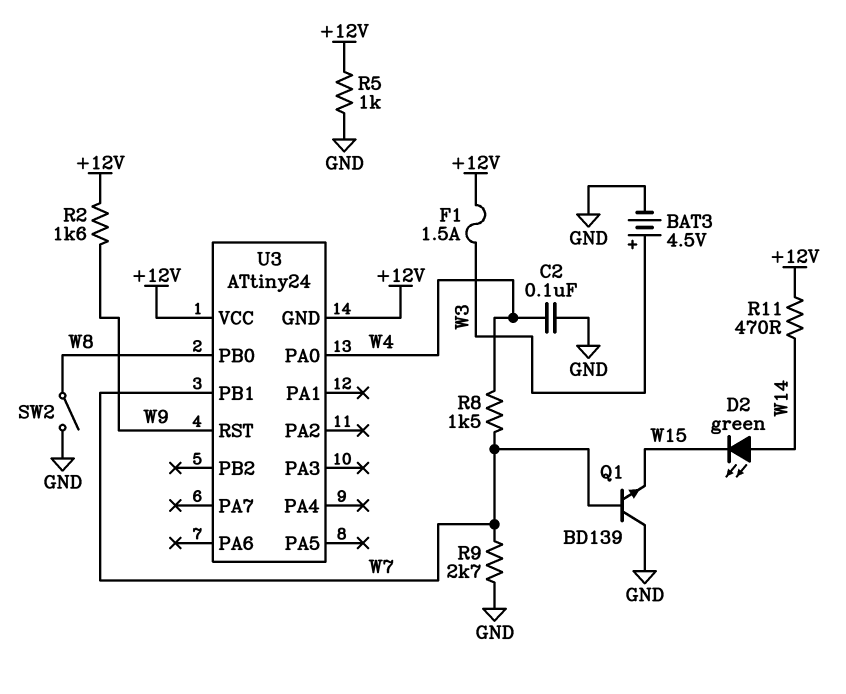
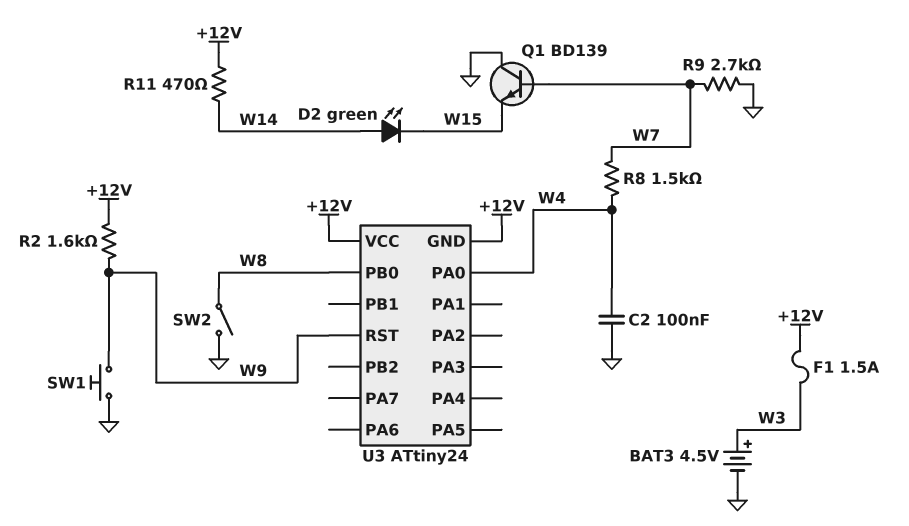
R5: 1k (+12V, GND) -> none
SW1: none -> button (GND, W9)
U3 pin PB1: W7 -> none

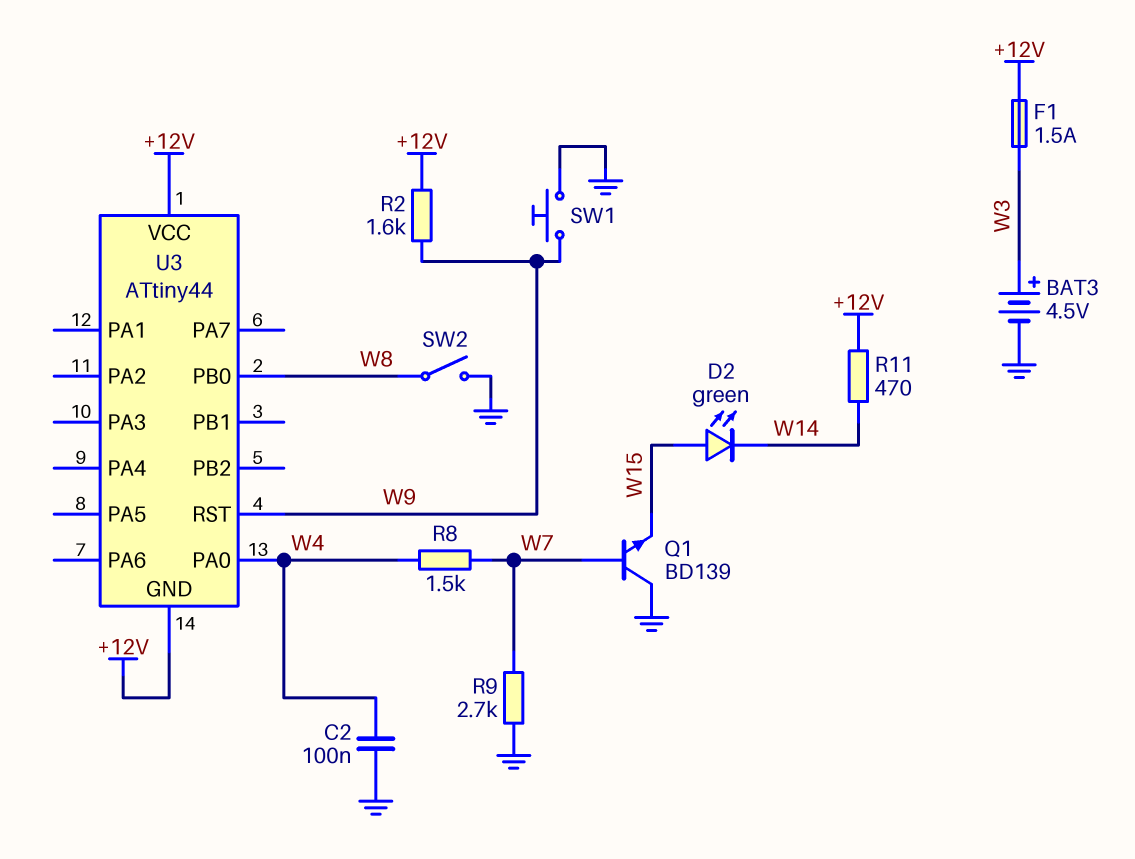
D2: LED green (A W14, K W15) -> LED green (A W15, K W14)
U3: ATtiny24 -> ATtiny44

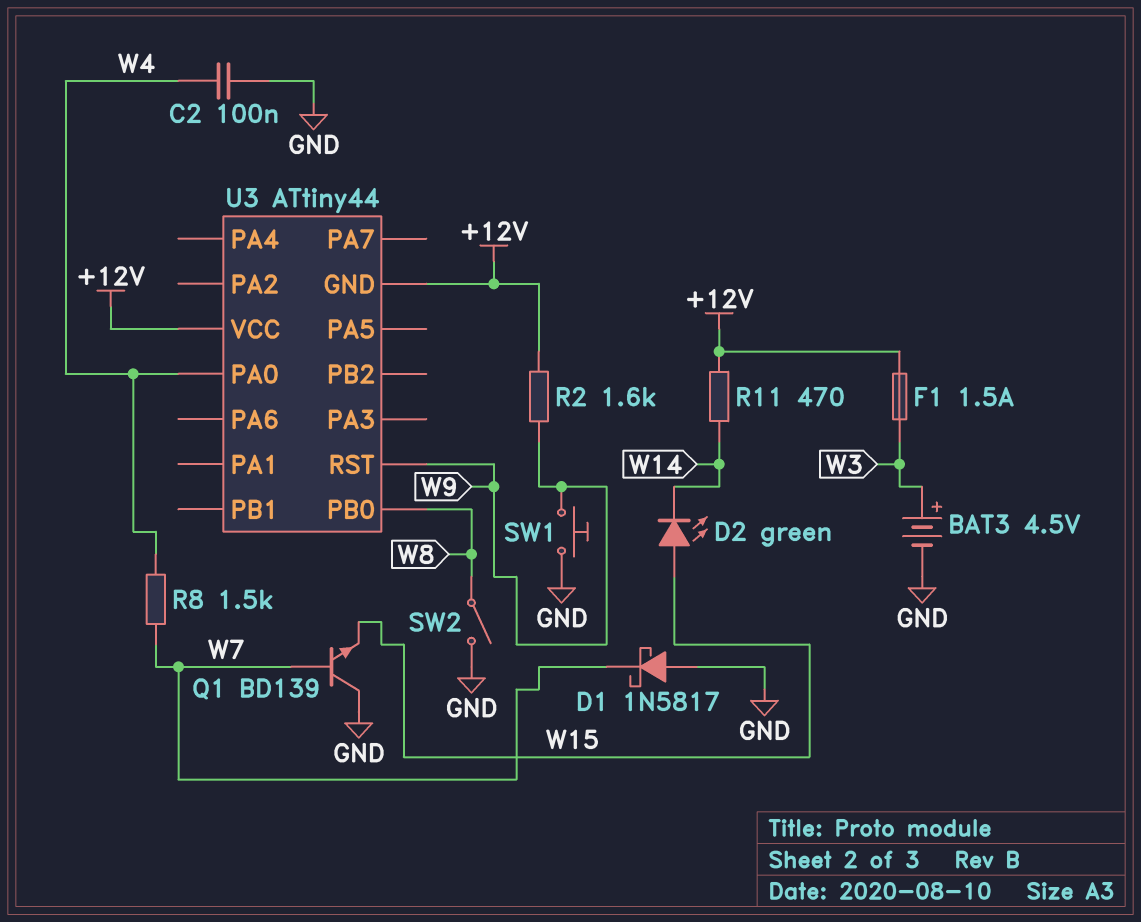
D1: none -> schottky 1N5817 (A GND, K W7)
R9: 2.7k (GND, W7) -> none

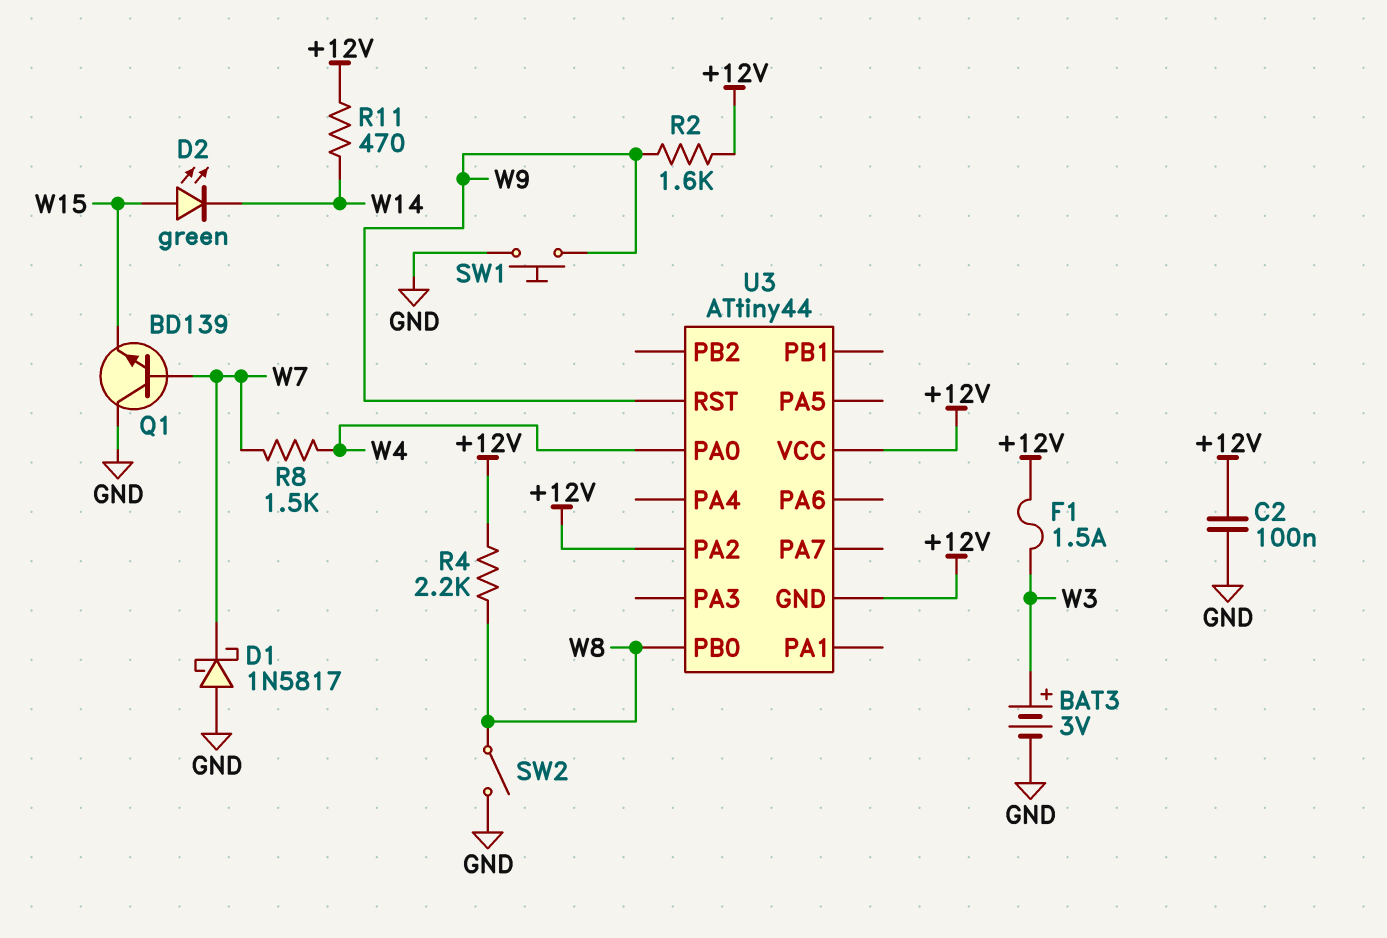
BAT3: 4.5V (plus W3, minus GND) -> 3V (plus W3, minus GND)
C2: 100nF (GND, W4) -> 100nF (+12V, GND)
R4: none -> 2.2k (+12V, W8)
U3 pin PA2: none -> +12V

